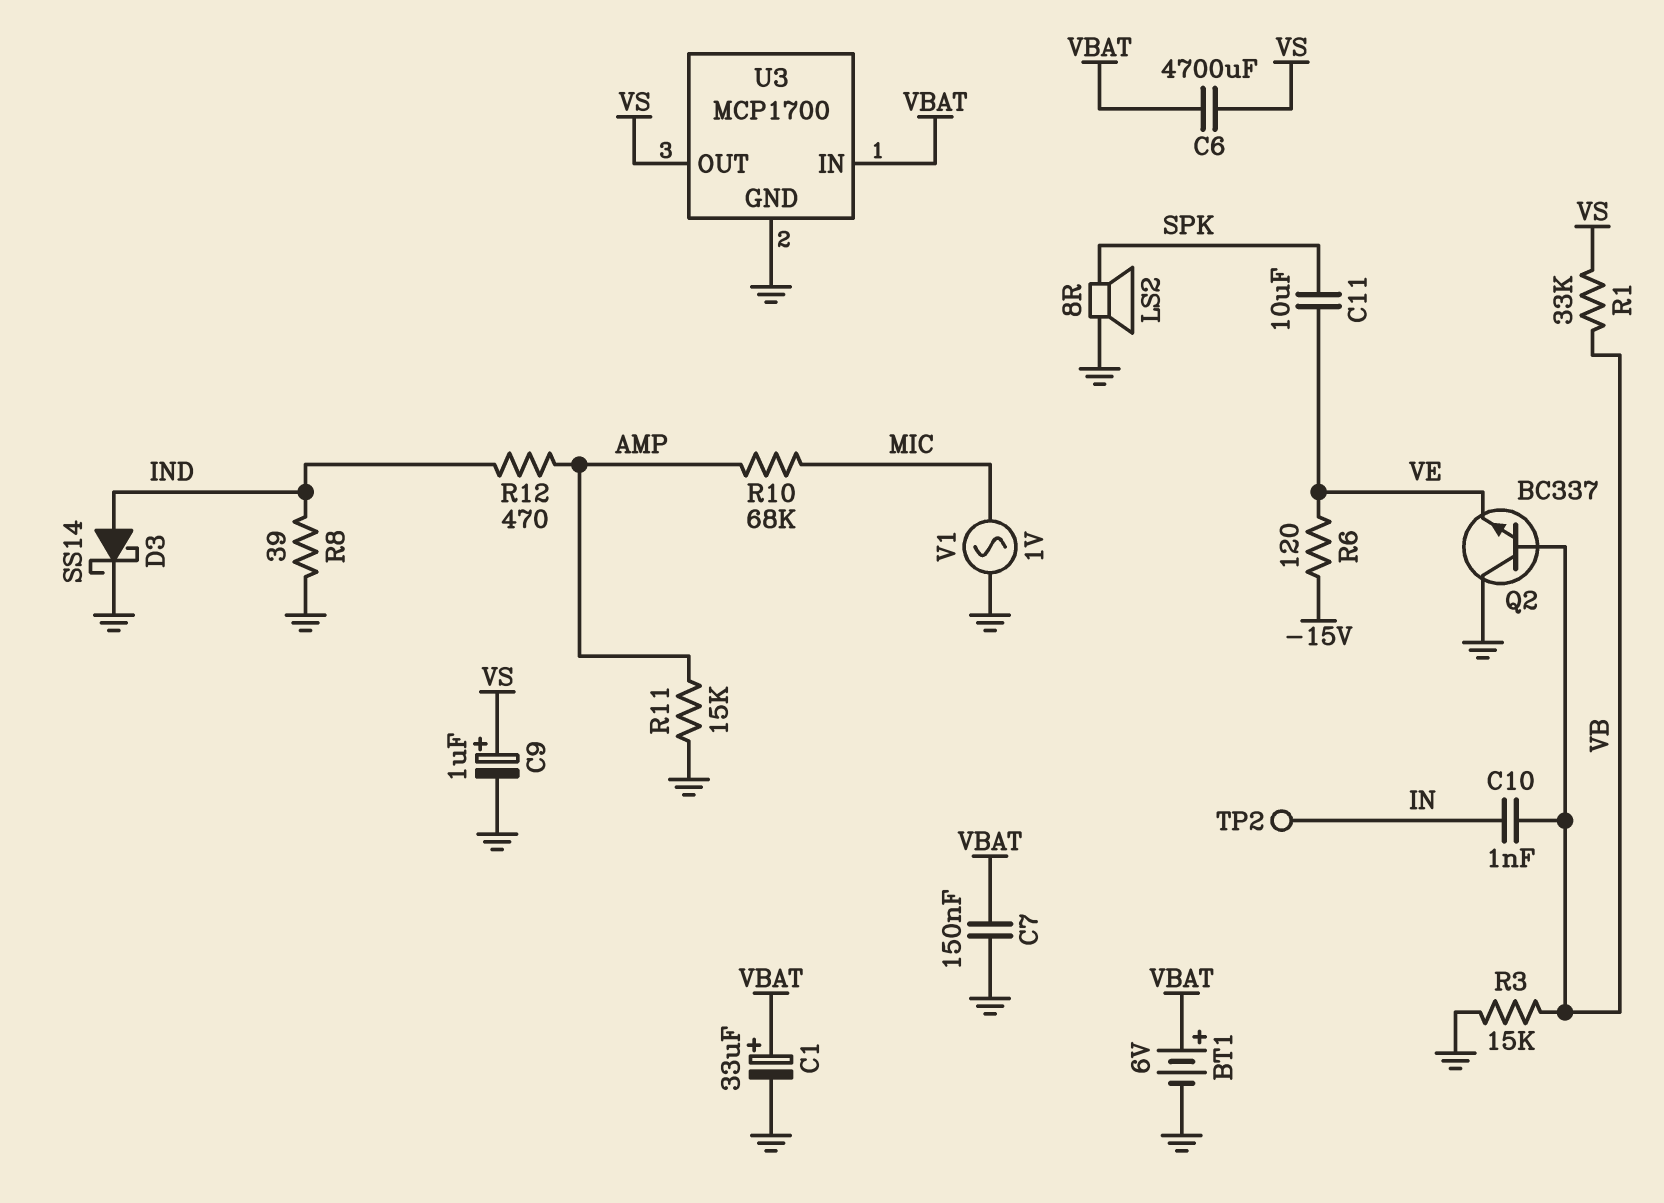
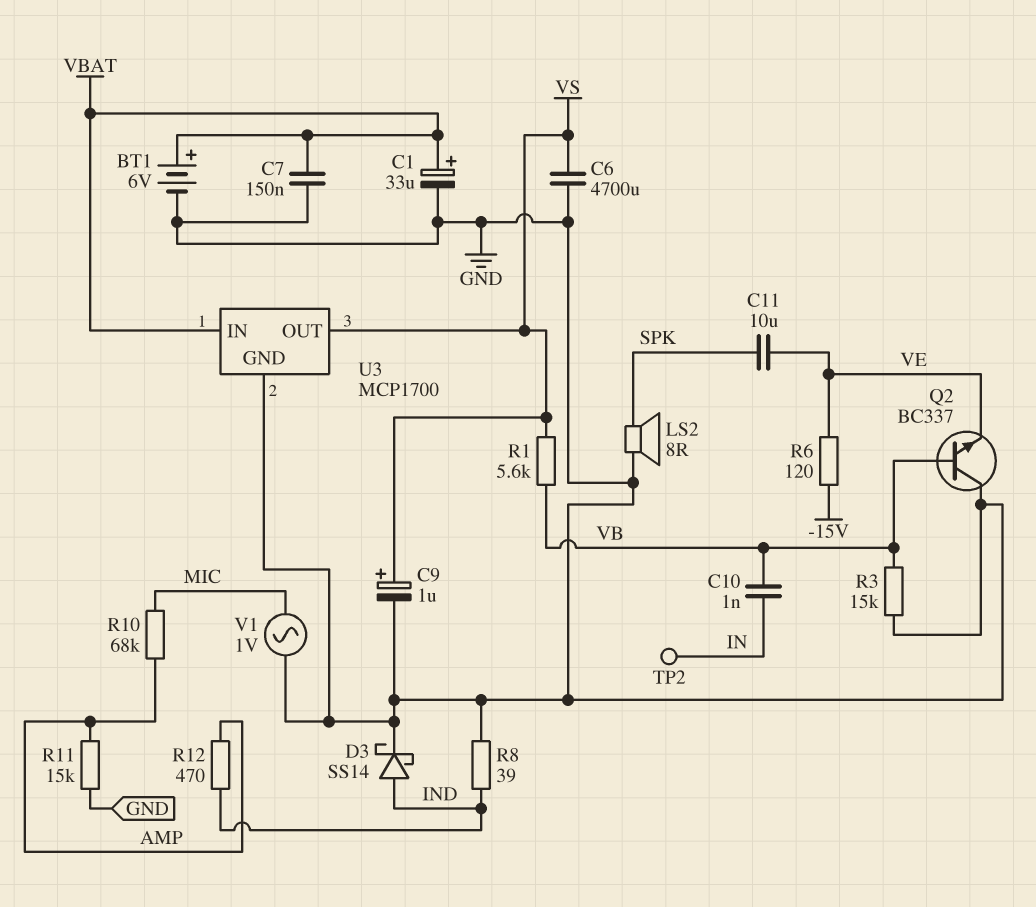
C6: 4700uF (VBAT, VS) -> 4700uF (GND, VS)
R1: 33k (VB, VS) -> 5.6k (VB, VS)

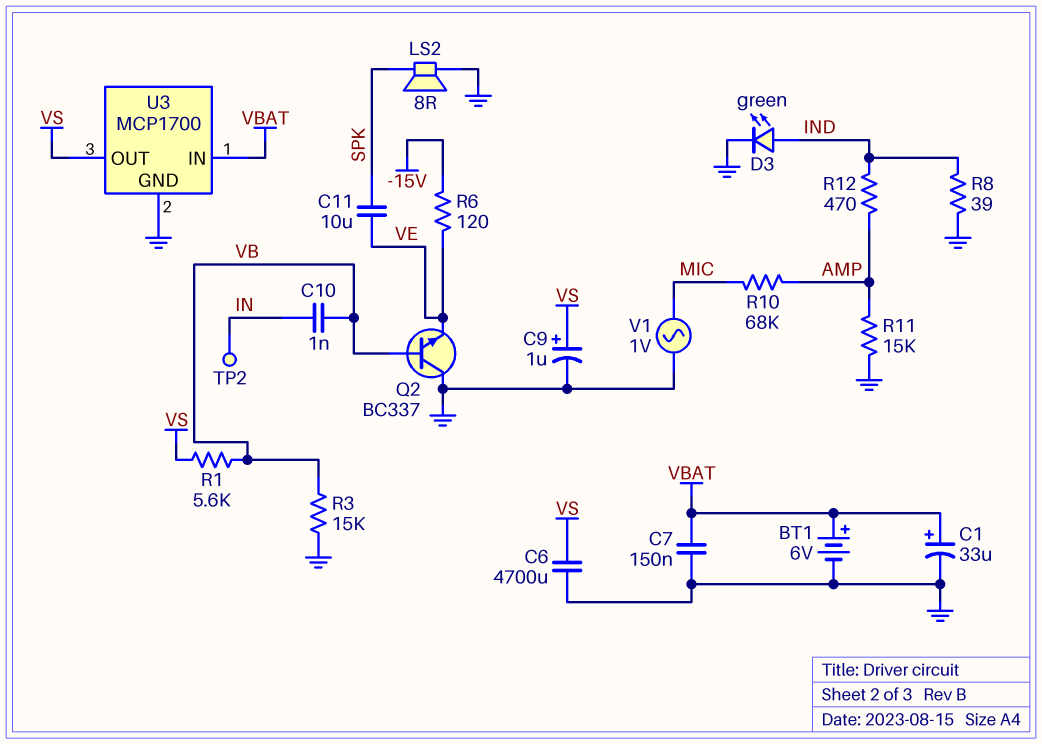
D3: schottky SS14 (A IND, K GND) -> LED green (A IND, K GND)

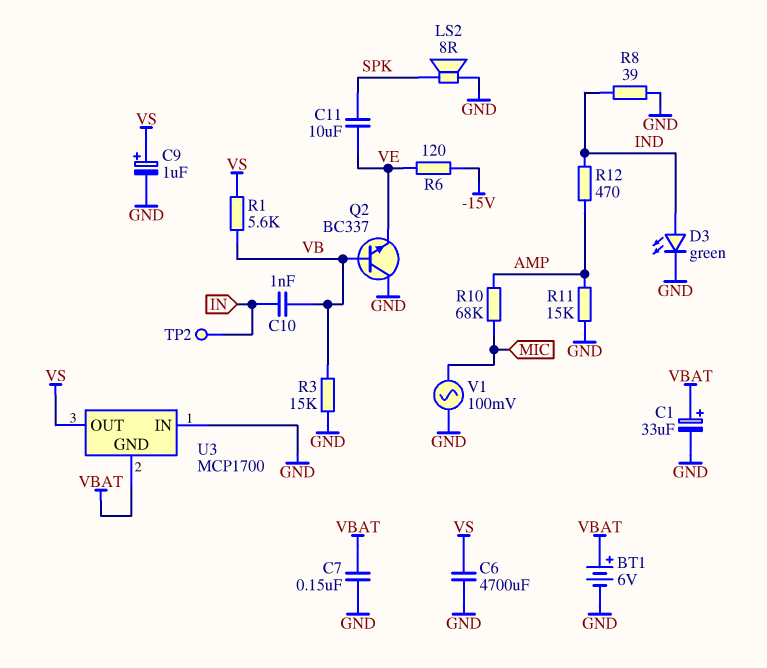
U3 pin GND: GND -> VBAT
U3 pin IN: VBAT -> GND
V1: AC 1V (GND, MIC) -> AC 100mV (GND, MIC)

